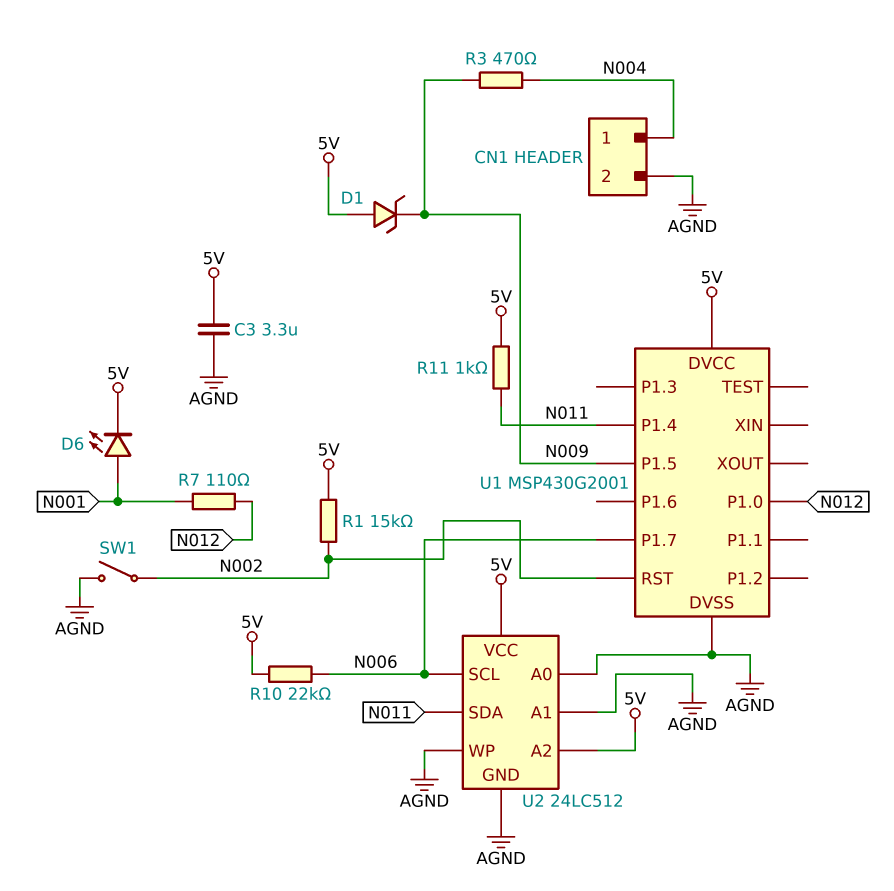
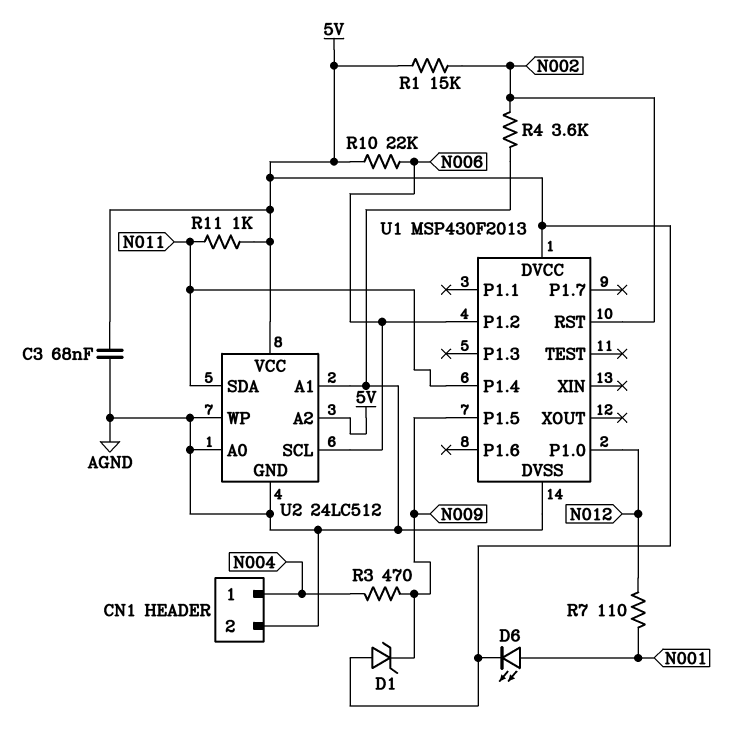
C3: 3.3uF (5V, AGND) -> 68nF (5V, AGND)
R4: none -> 3.6k (AGND, N002)
SW1: switch (AGND, N002) -> none
U1: MSP430G2001 -> MSP430F2013
U1 pin P1.2: none -> N006
U1 pin P1.7: N006 -> none

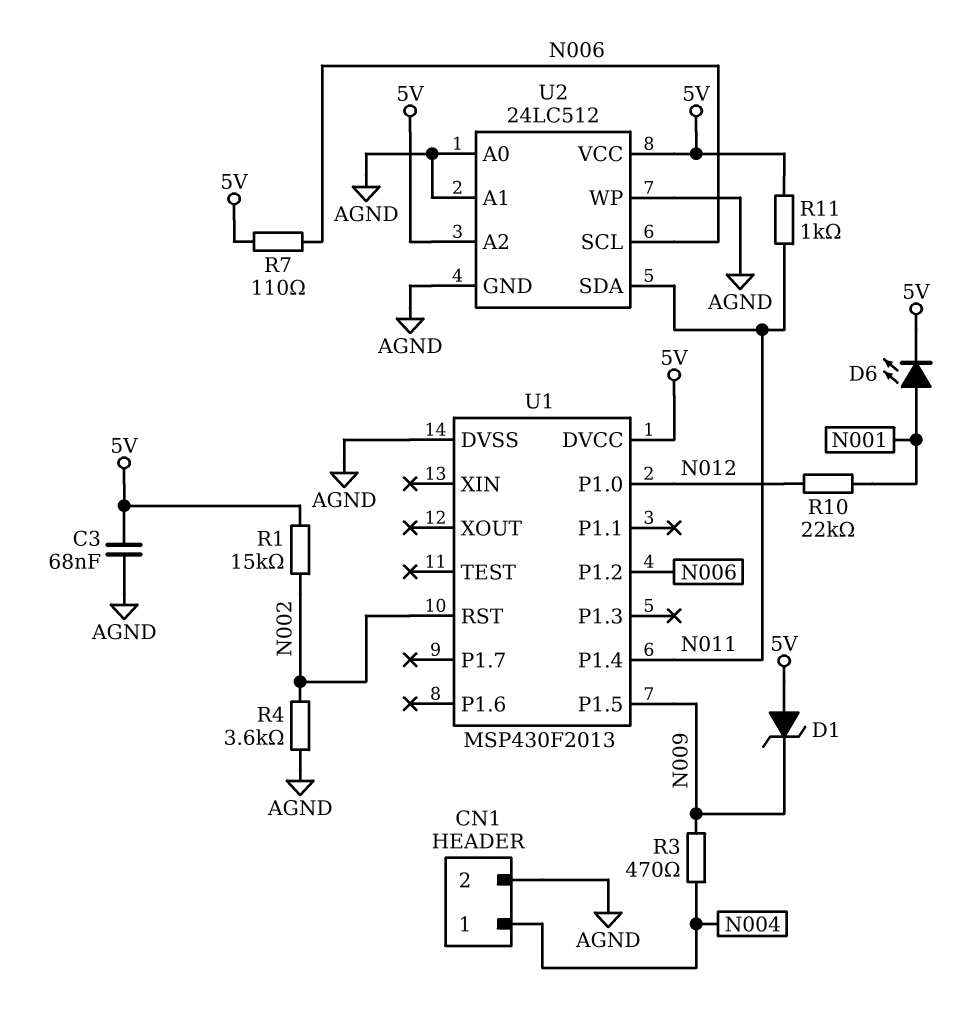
R7: 110 (N001, N012) -> 110 (5V, N006)
R10: 22k (5V, N006) -> 22k (N001, N012)

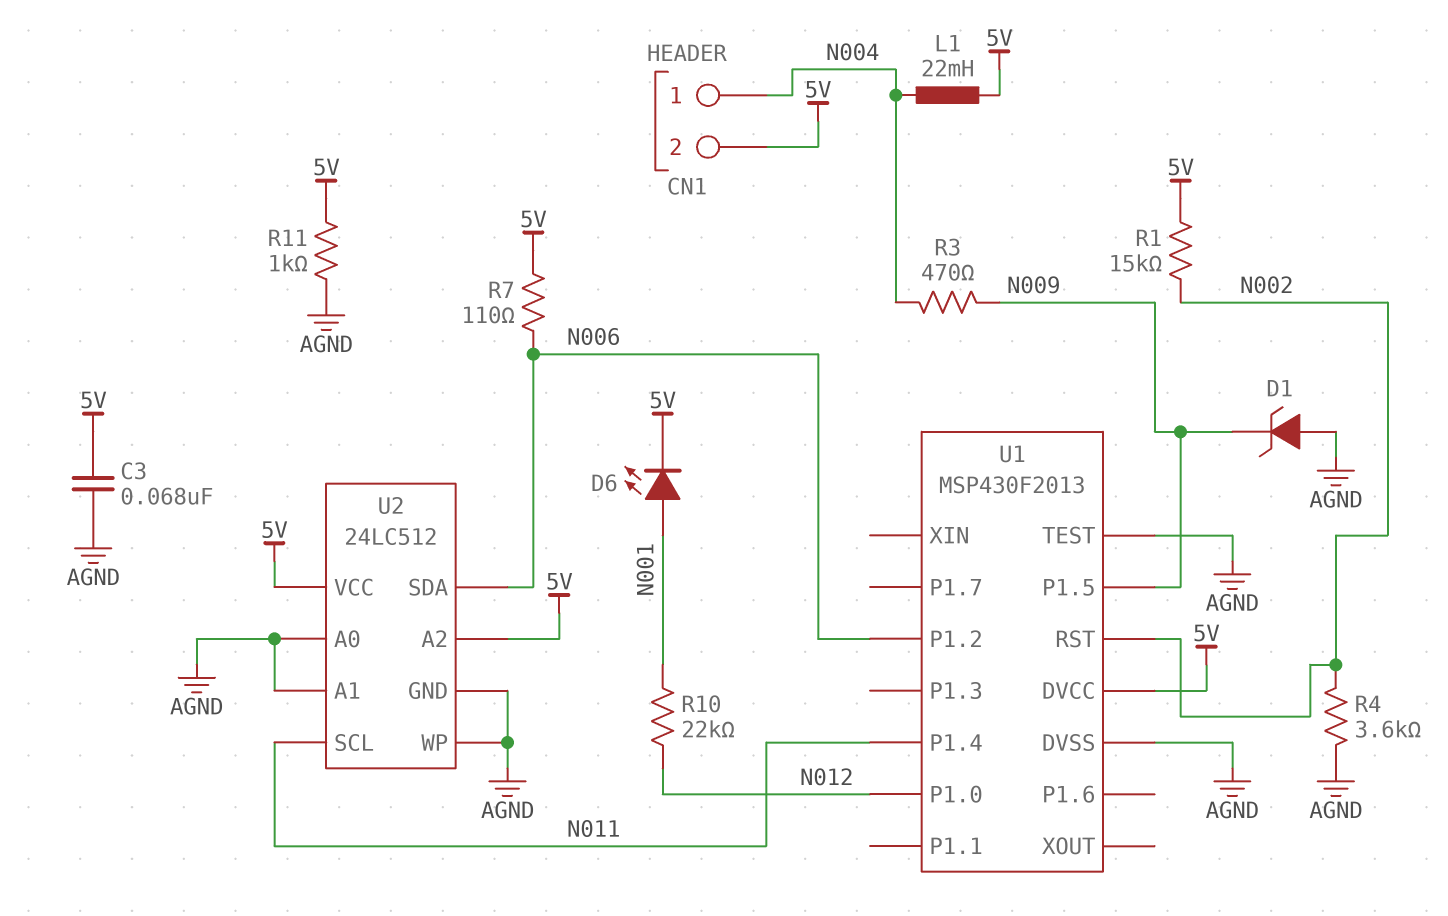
CN1 pin 2: AGND -> 5V
D1: zener (A 5V, K N009) -> zener (A AGND, K N009)
L1: none -> 22mH (5V, N004)
R11: 1k (5V, N011) -> 1k (5V, AGND)
U1 pin TEST: none -> AGND
U2 pin SCL: N006 -> N011
U2 pin SDA: N011 -> N006

